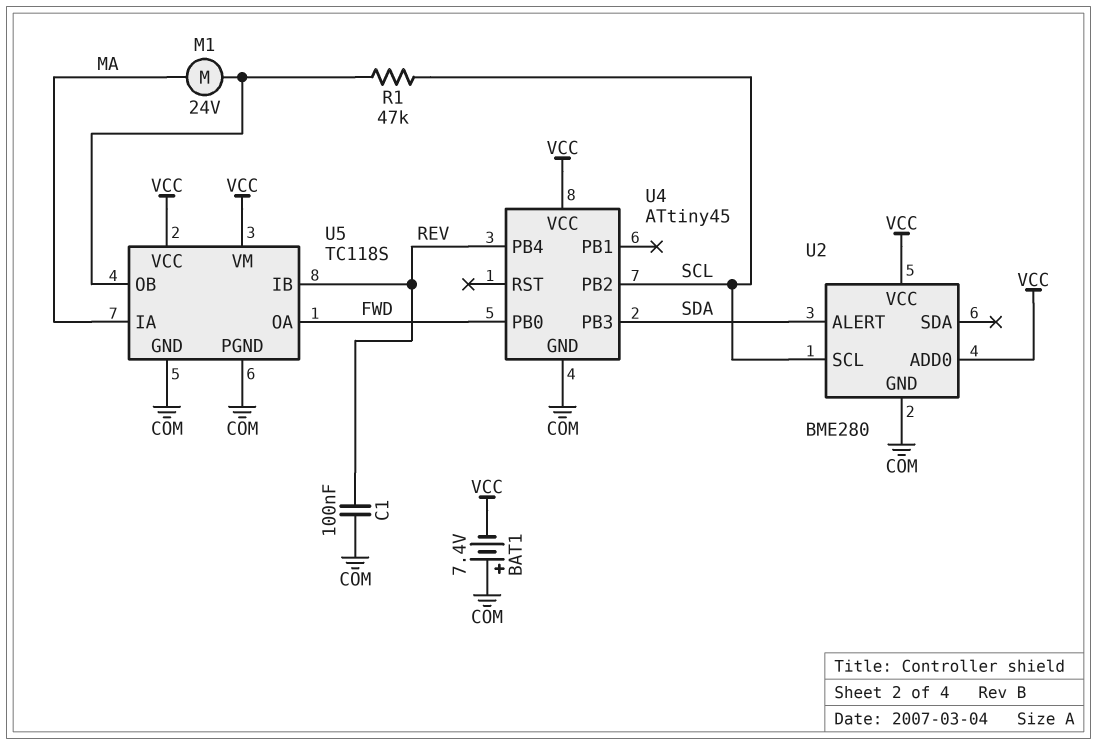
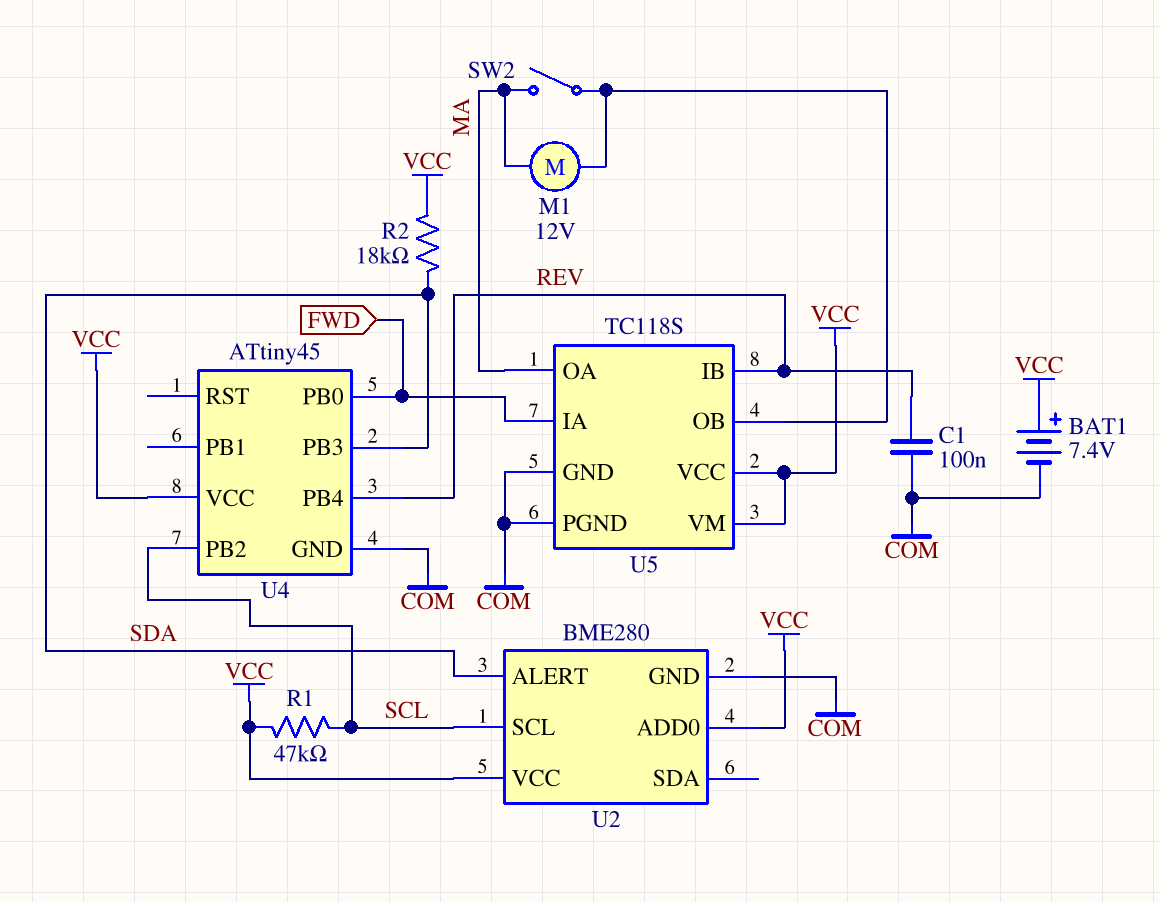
BAT1: 7.4V (plus COM, minus VCC) -> 7.4V (plus VCC, minus COM)
M1: motor 24V (MA, U5/OB) -> motor 12V (MA, U5/OB)
R1: 47k (SCL, U5/OB) -> 47k (SCL, VCC)
R2: none -> 18k (SDA, VCC)
SW2: none -> switch (MA, U5/OB)
U5 pin IA: MA -> FWD
U5 pin OA: FWD -> MA

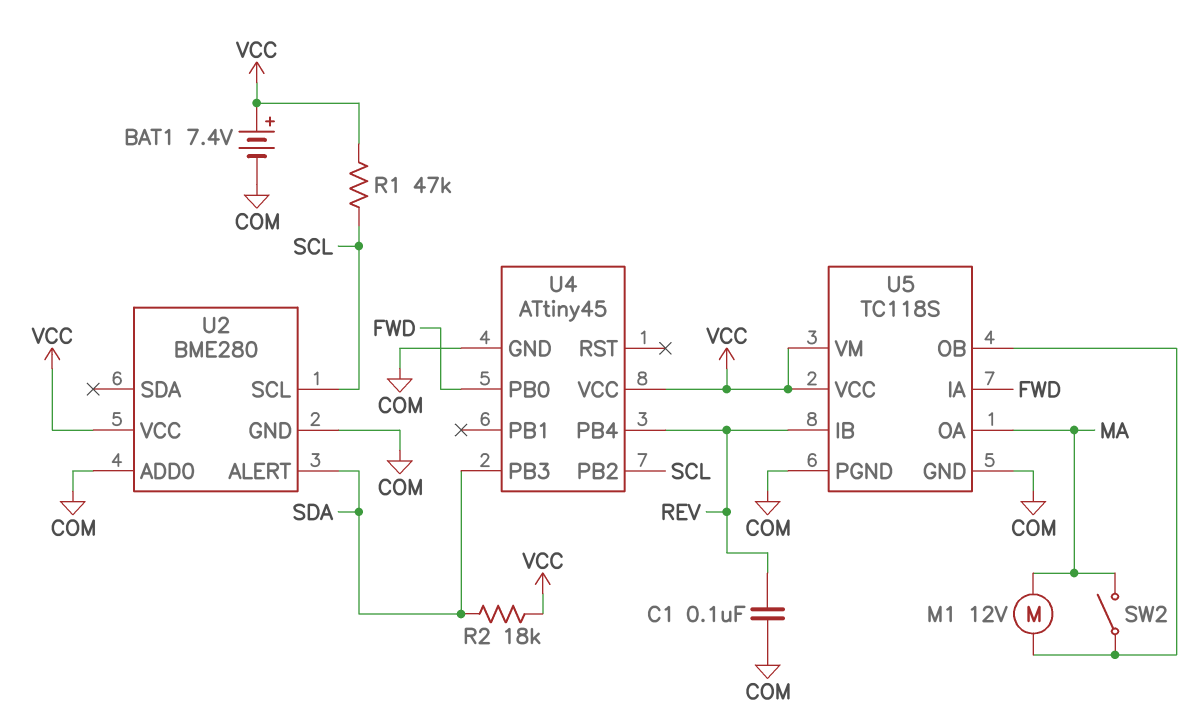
U2 pin ADD0: VCC -> COM

